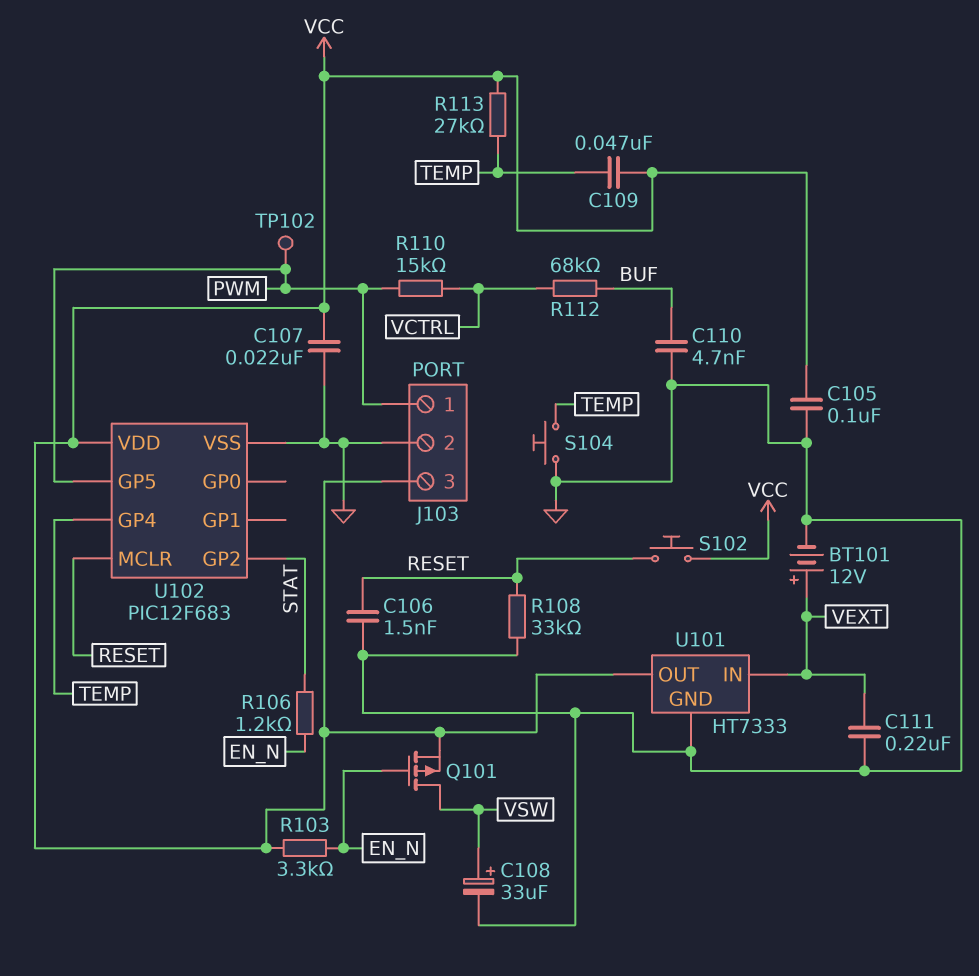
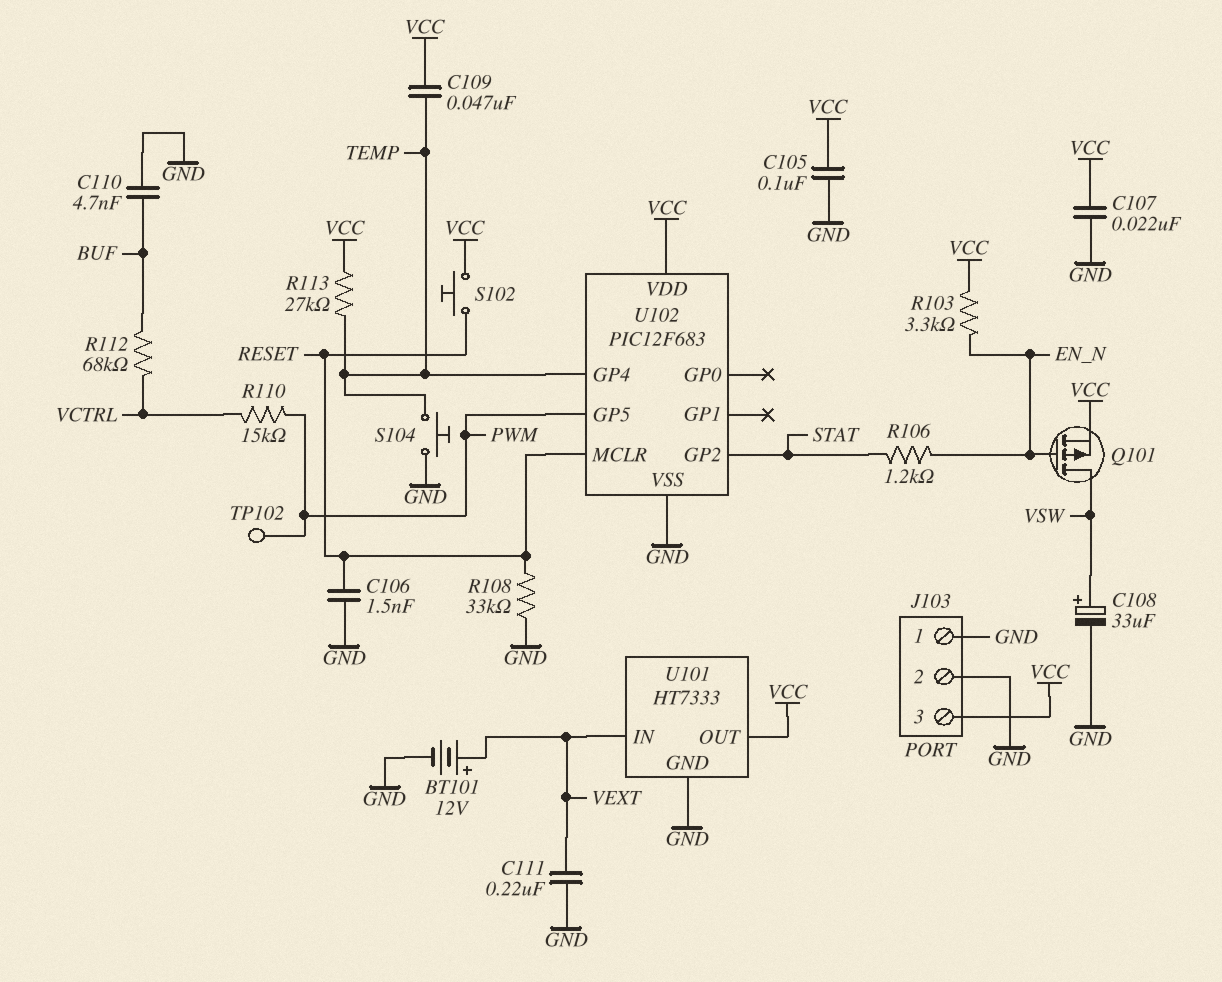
J103 pin 1: PWM -> GND

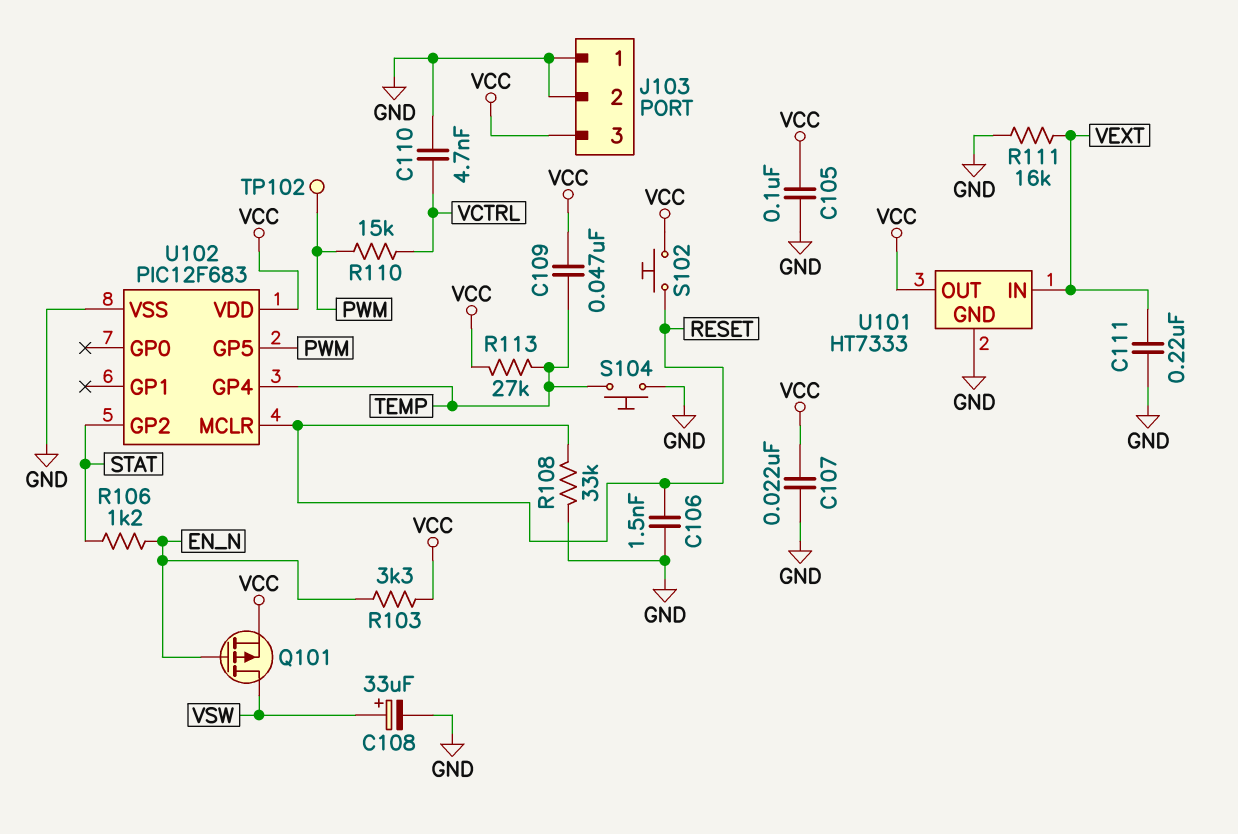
BT101: 12V (plus VEXT, minus GND) -> none
C110: 4.7nF (BUF, GND) -> 4.7nF (GND, VCTRL)
R111: none -> 16k (GND, VEXT)
R112: 68k (BUF, VCTRL) -> none

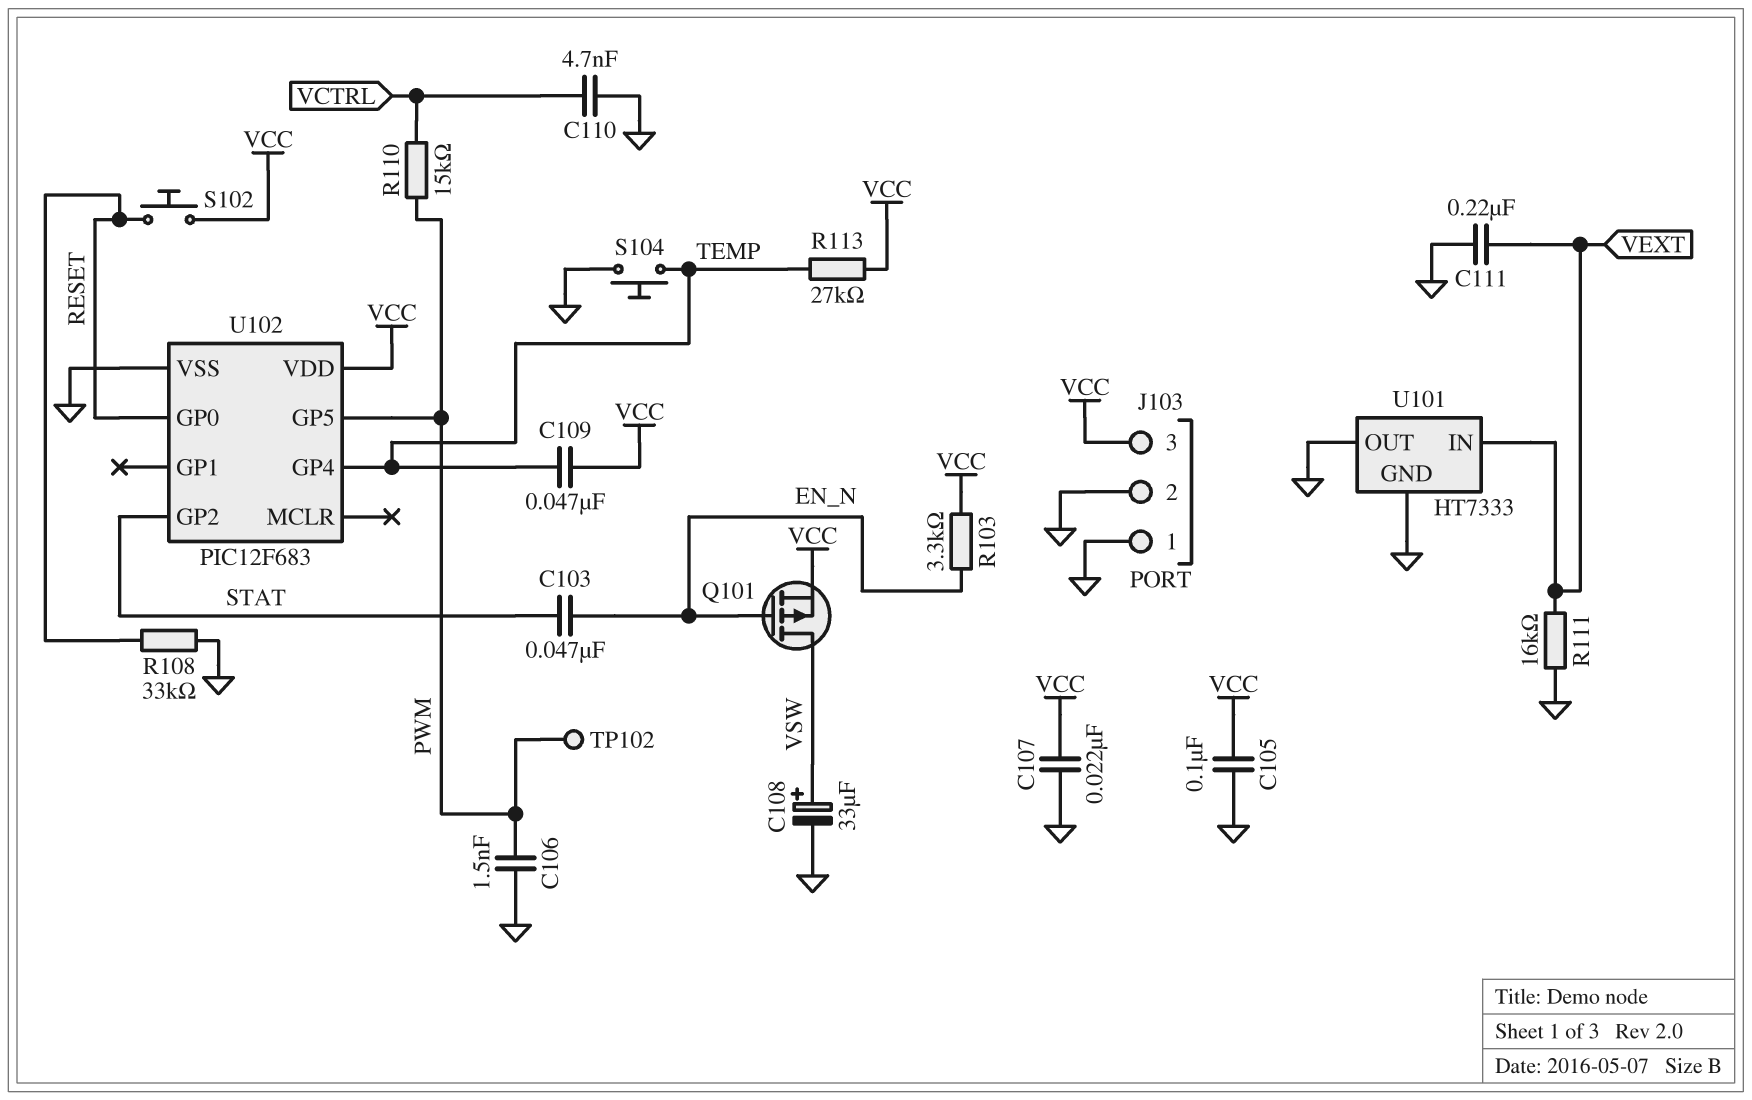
C103: none -> 47nF (EN_N, STAT)
C106: 1.5nF (GND, RESET) -> 1.5nF (GND, PWM)
R106: 1.2k (EN_N, STAT) -> none
U101 pin OUT: VCC -> GND
U102 pin GP0: none -> RESET
U102 pin MCLR: RESET -> none

